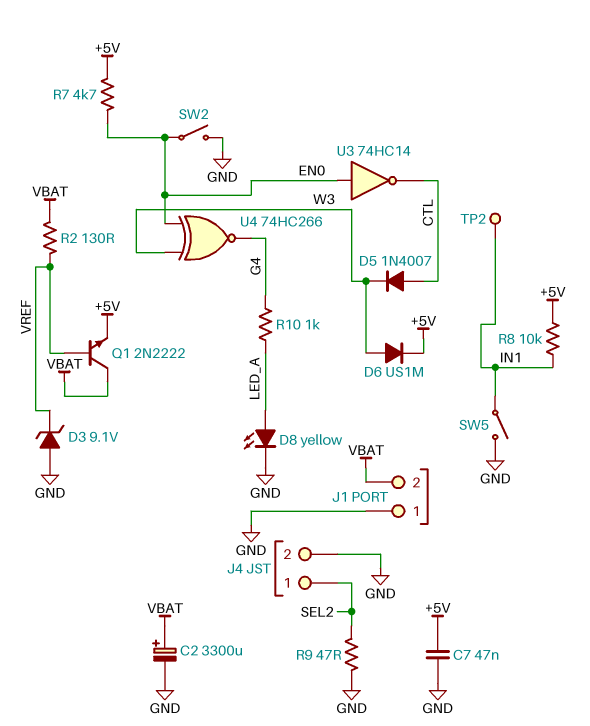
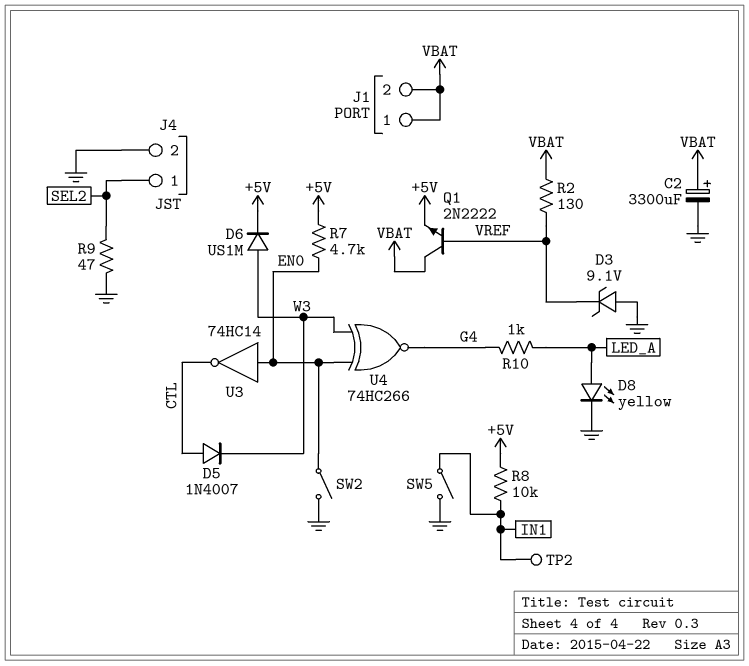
C7: 47nF (+5V, GND) -> none
J1 pin 1: GND -> VBAT

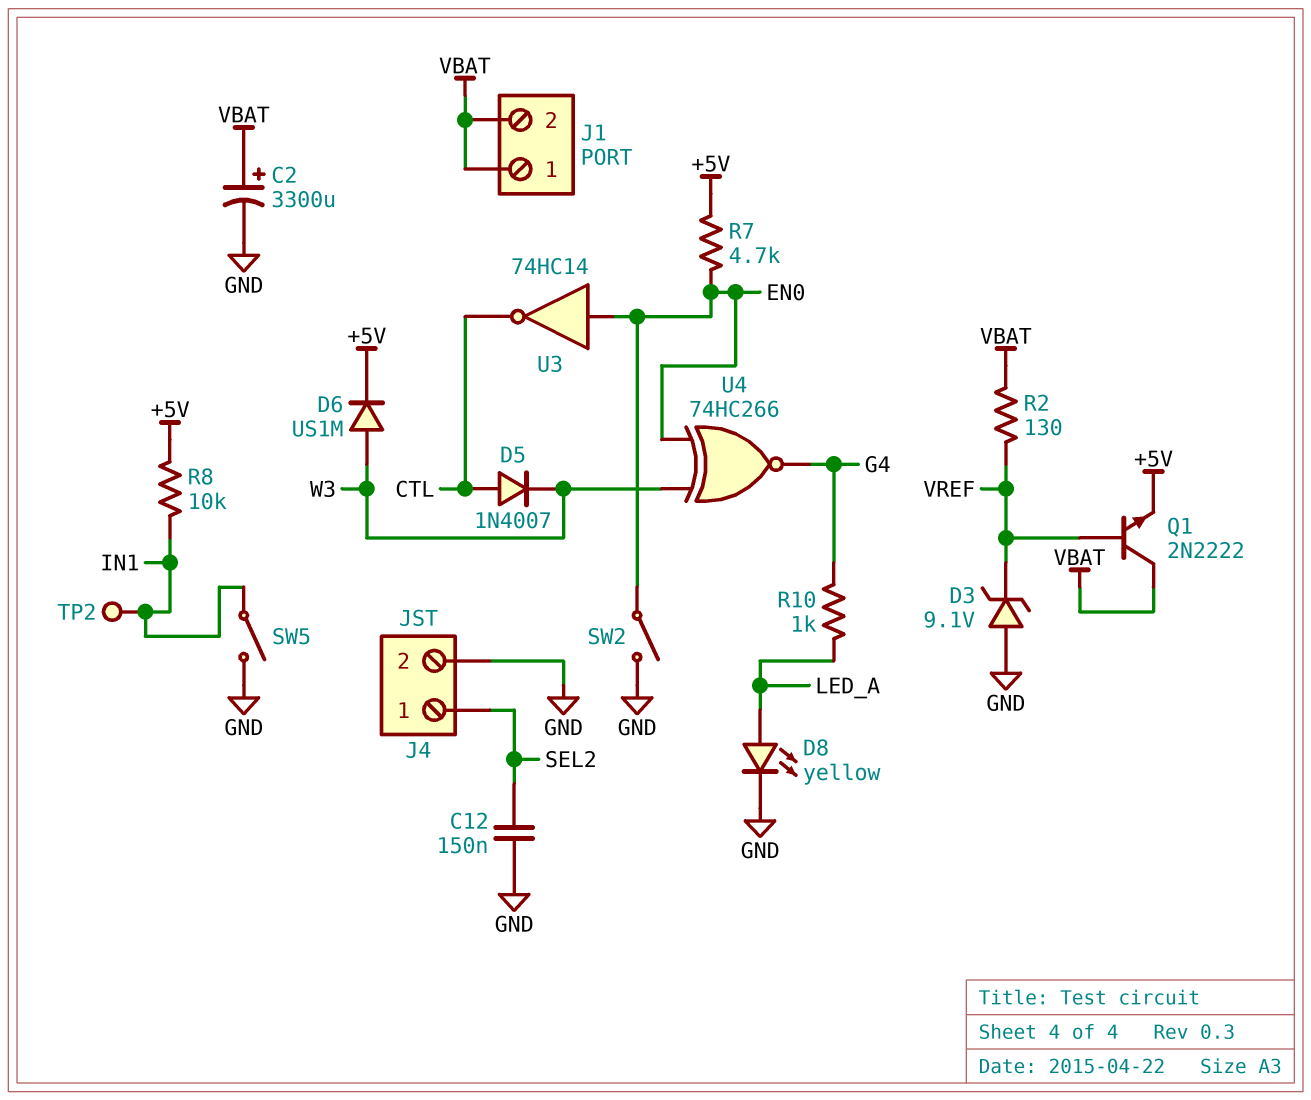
C12: none -> 150nF (GND, SEL2)
R9: 47 (GND, SEL2) -> none

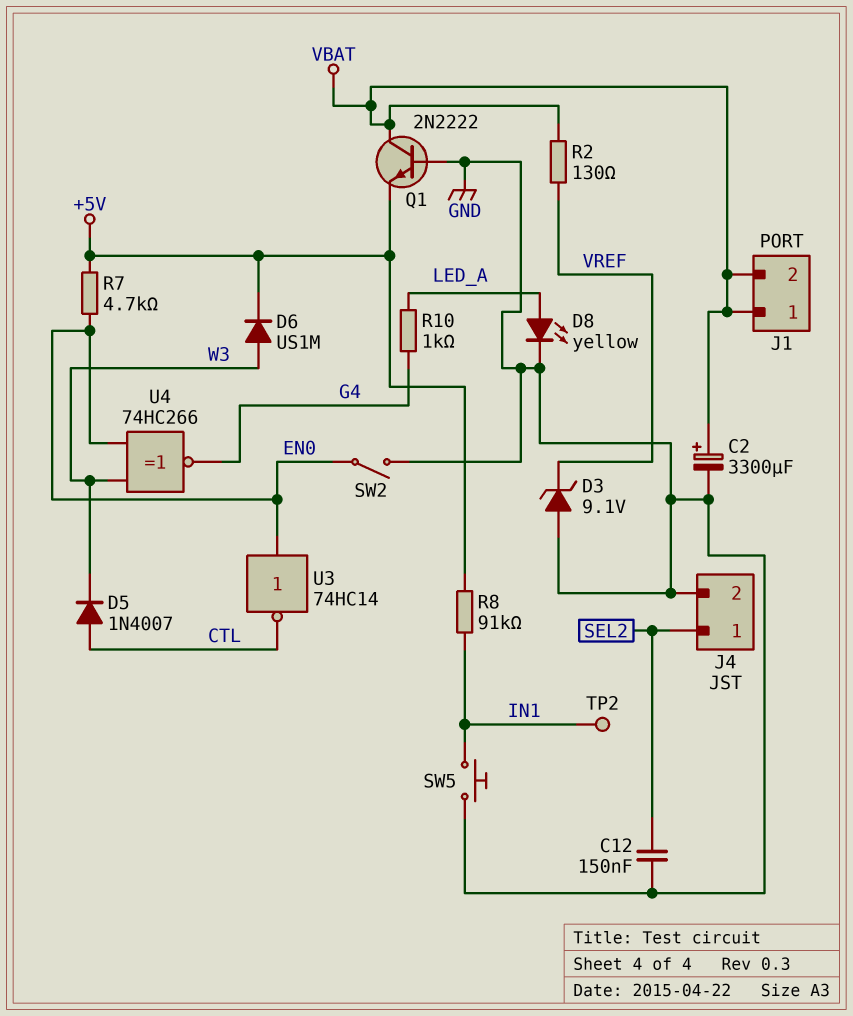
Q1: NPN 2N2222 (B VREF, C VBAT, E +5V) -> NPN 2N2222 (B GND, C VBAT, E +5V)
R8: 10k (+5V, IN1) -> 91k (+5V, IN1)
SW5: switch (GND, IN1) -> button (GND, IN1)

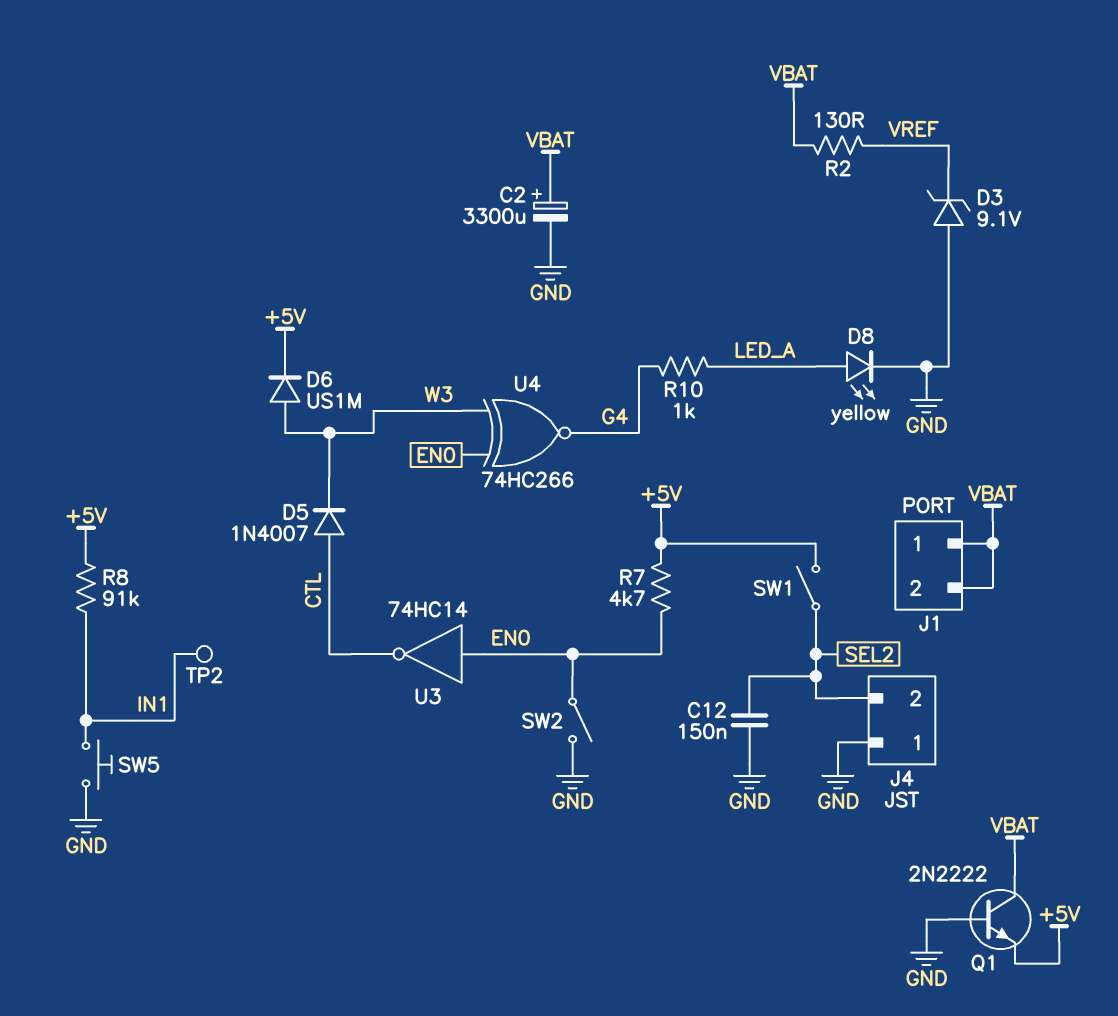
J4 pin 1: SEL2 -> GND
J4 pin 2: GND -> SEL2
SW1: none -> switch (+5V, SEL2)

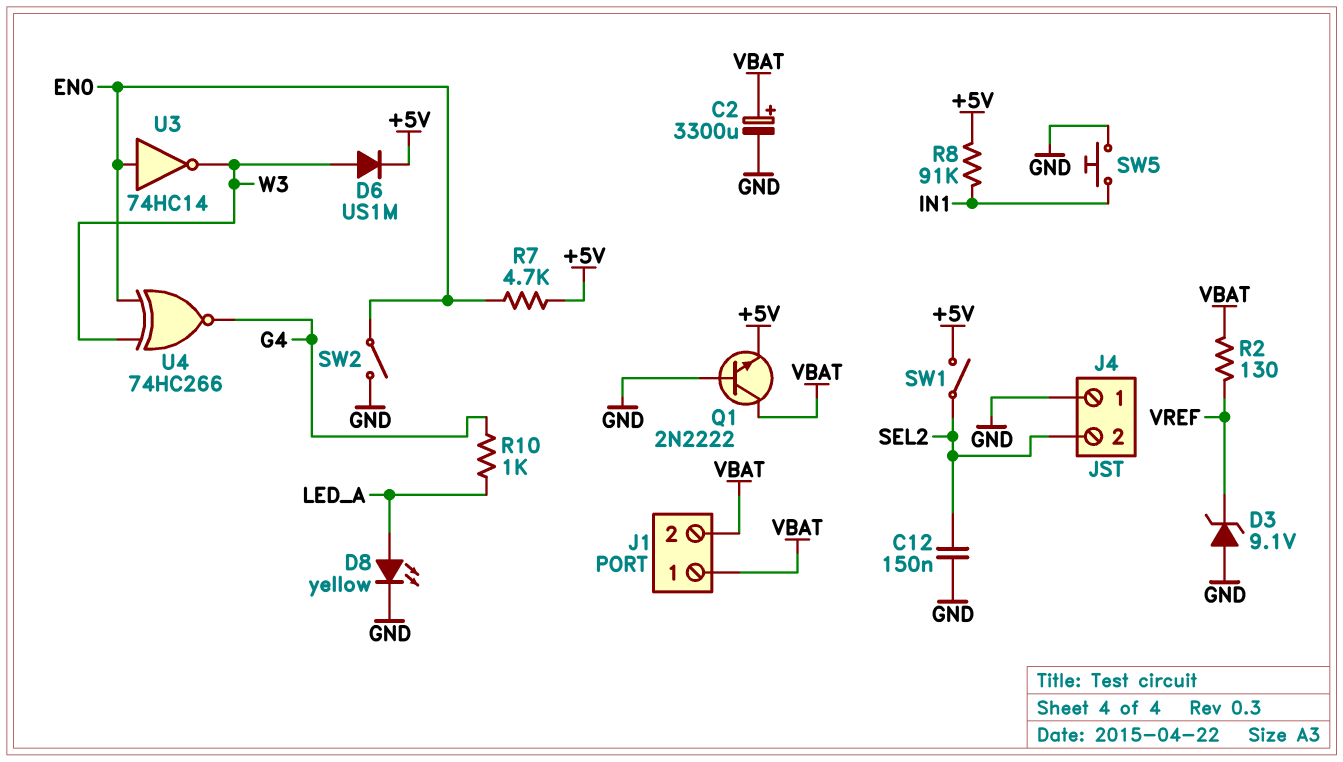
D5: diode 1N4007 (A CTL, K W3) -> none
TP2: test point (IN1) -> none
U3: NOT 74HC14 (in EN0, out CTL) -> NOT 74HC14 (in EN0, out W3)

